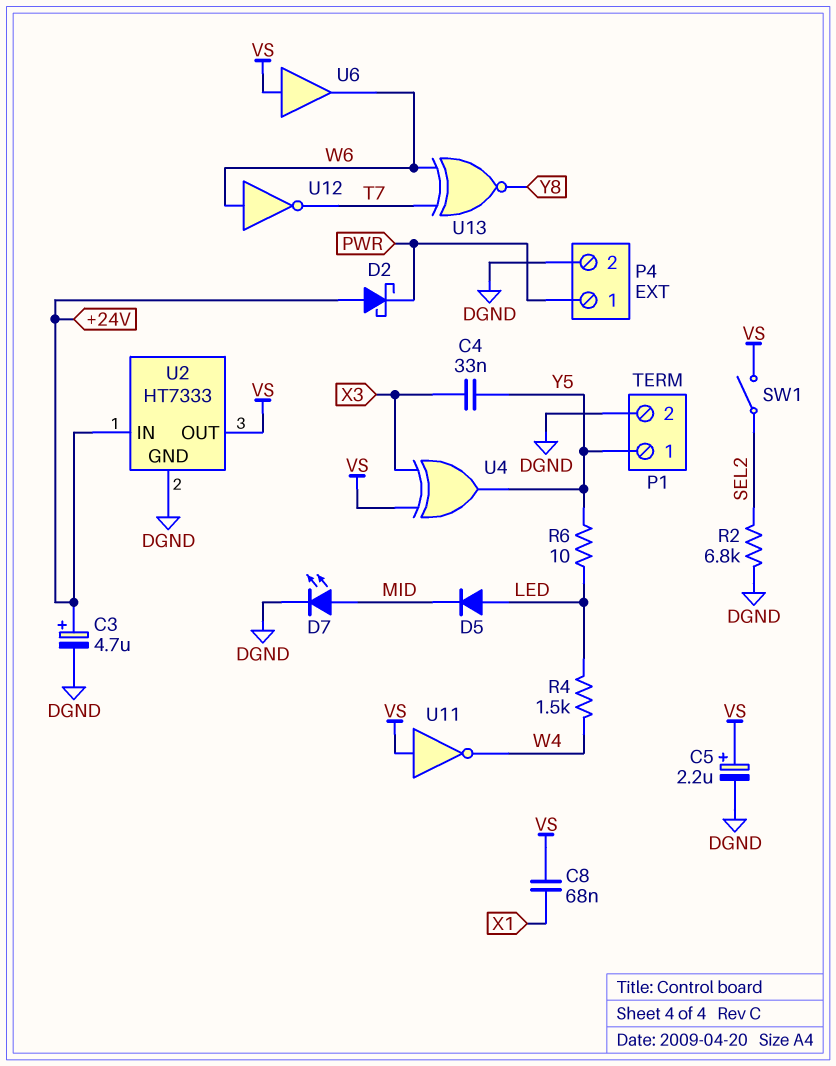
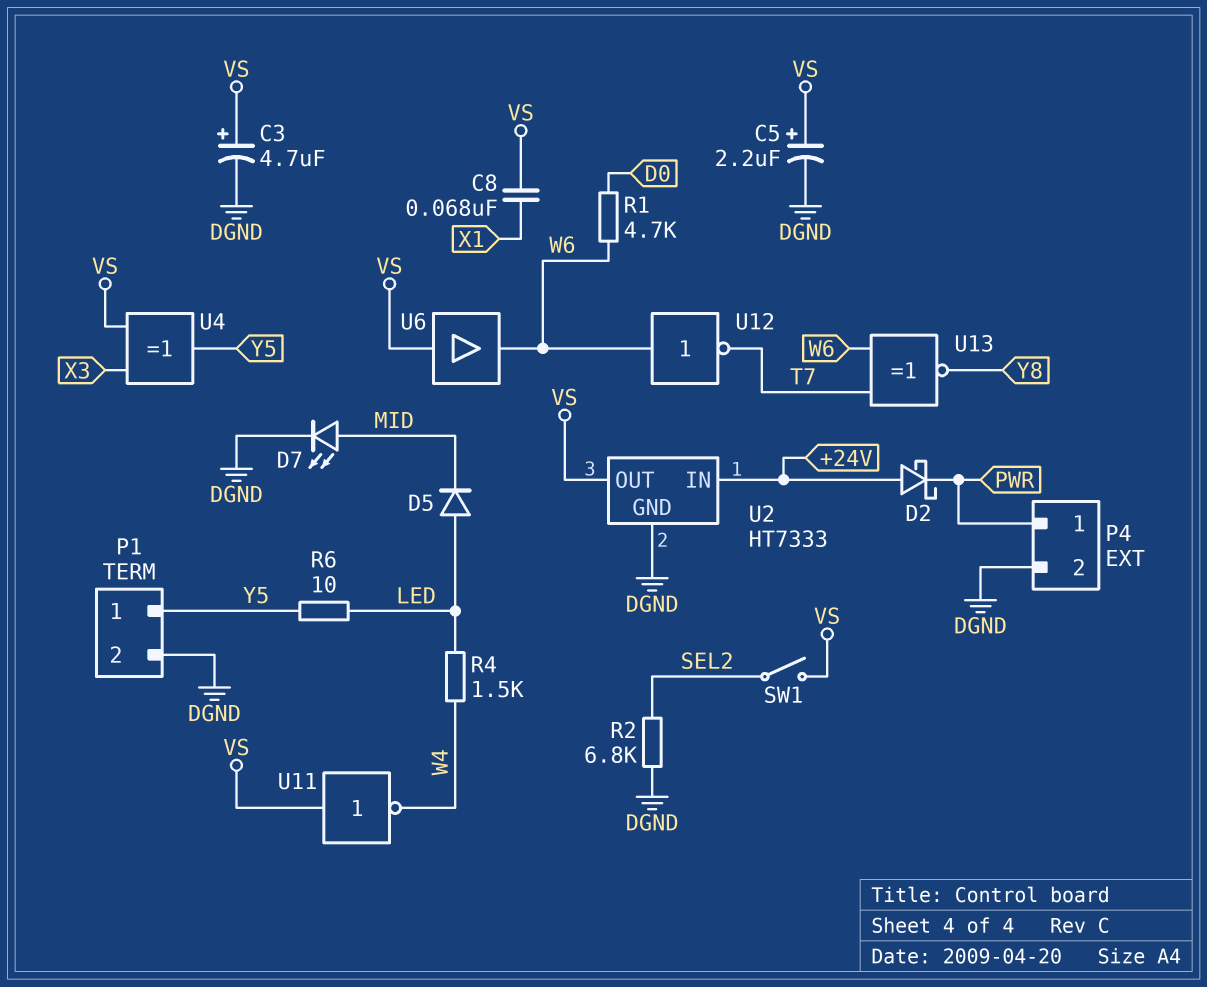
C3: 4.7uF (plus +24V, minus DGND) -> 4.7uF (plus VS, minus DGND)
C4: 33nF (X3, Y5) -> none
R1: none -> 4.7k (D0, W6)

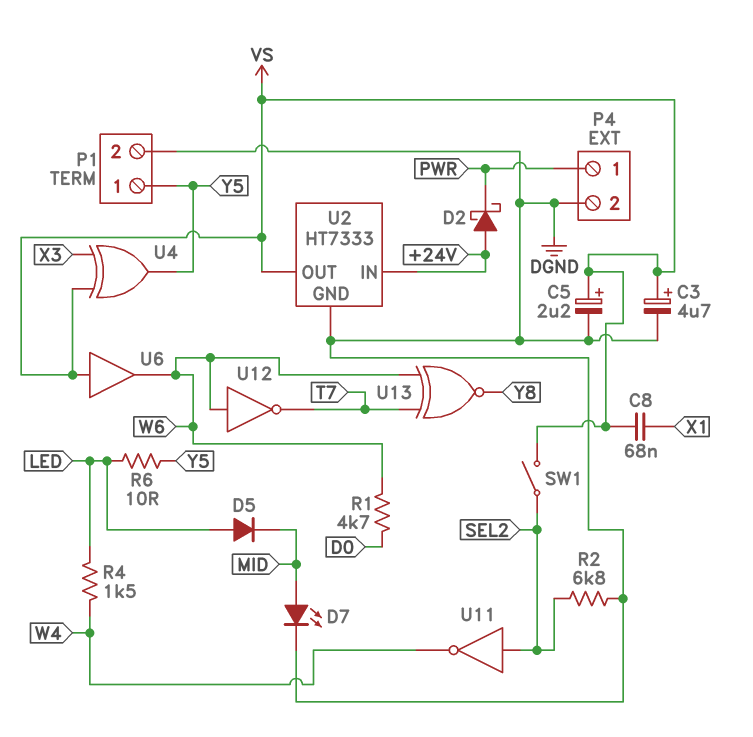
U11: NOT (in VS, out W4) -> NOT (in SEL2, out W4)

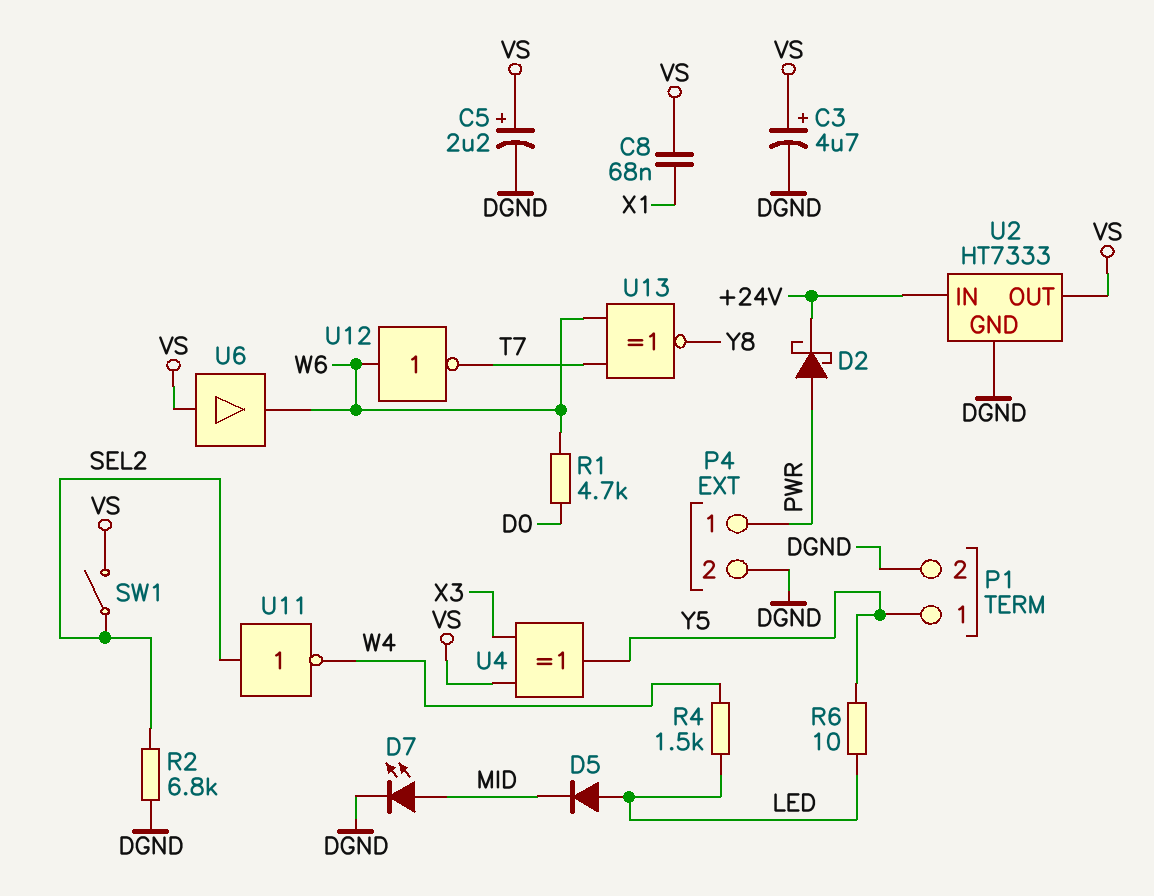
D2: schottky (A +24V, K PWR) -> schottky (A PWR, K +24V)

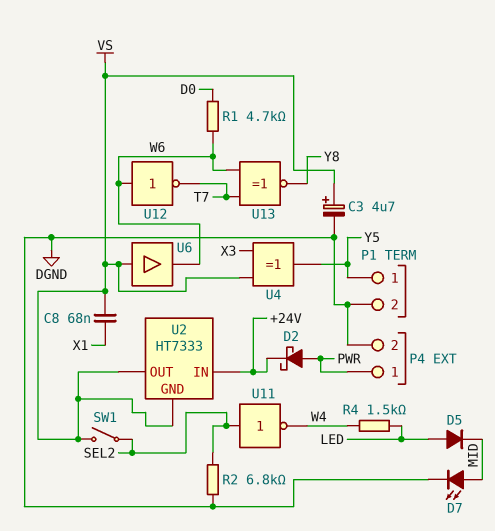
C5: 2.2uF (plus VS, minus DGND) -> none
R6: 10 (LED, Y5) -> none
U2 pin GND: DGND -> VS

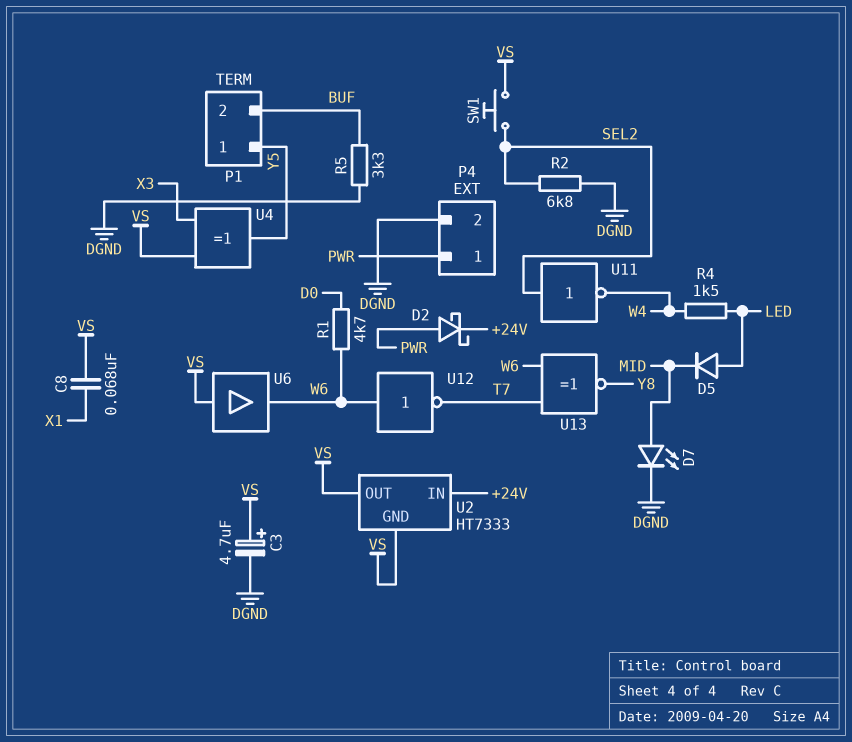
P1 pin 2: DGND -> BUF
R5: none -> 3.3k (BUF, DGND)
SW1: switch (SEL2, VS) -> button (SEL2, VS)

